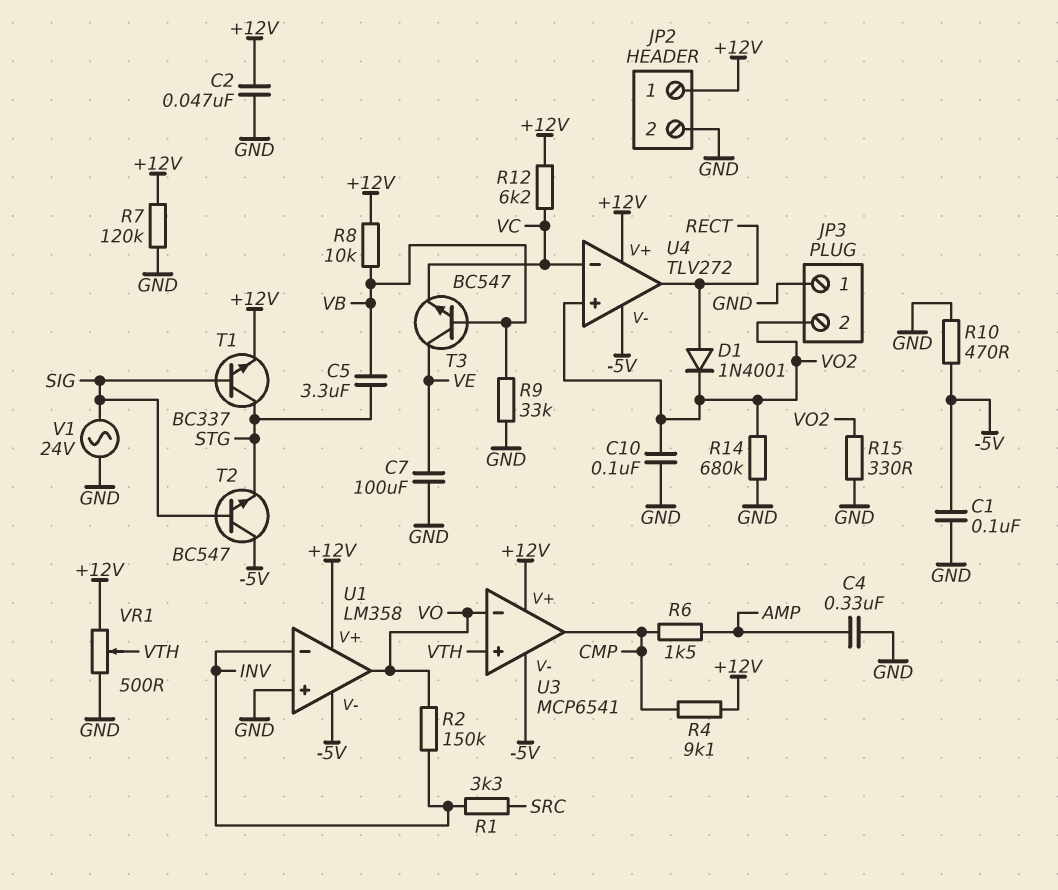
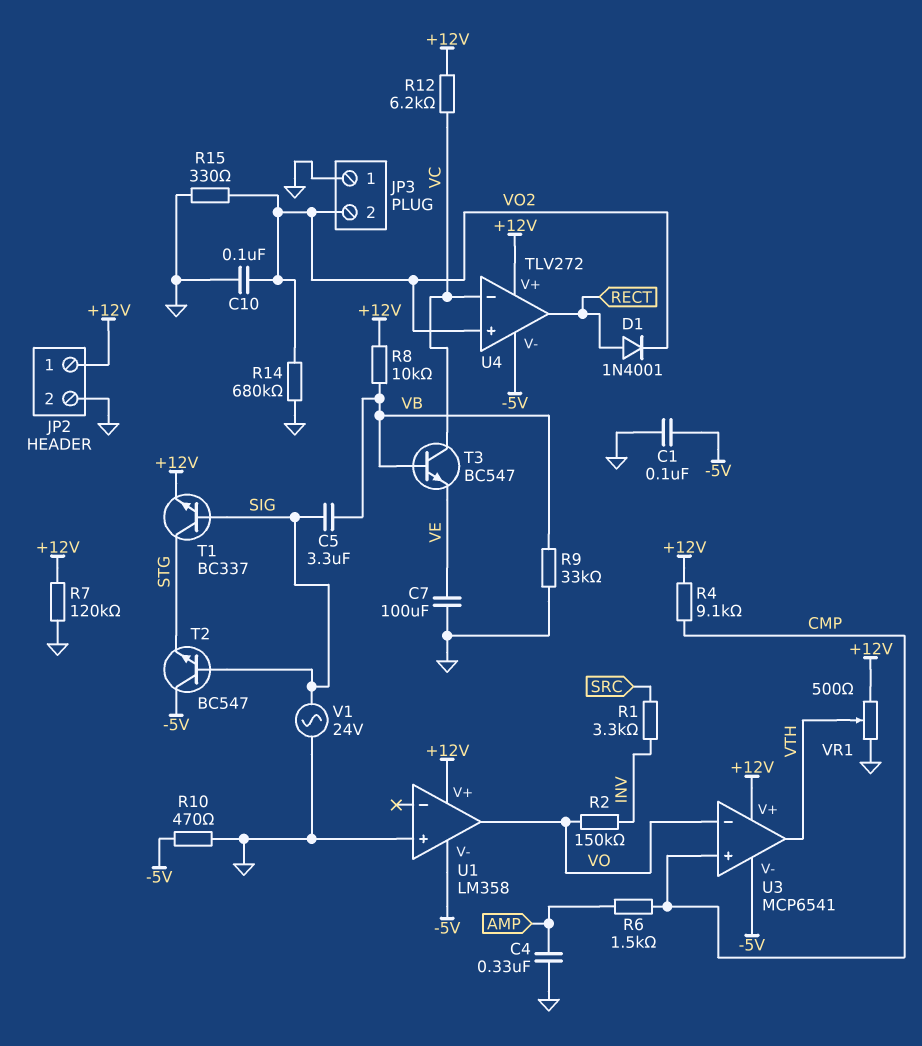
C2: 47nF (+12V, GND) -> none
C5: 3.3uF (STG, VB) -> 3.3uF (SIG, VB)
T3: NPN BC547 (B VB, C VE, E VC) -> NPN BC547 (B VB, C VC, E VE)
U1 pin in-: INV -> none
U3 pin in+: VTH -> CMP
U3 pin out: CMP -> VTH

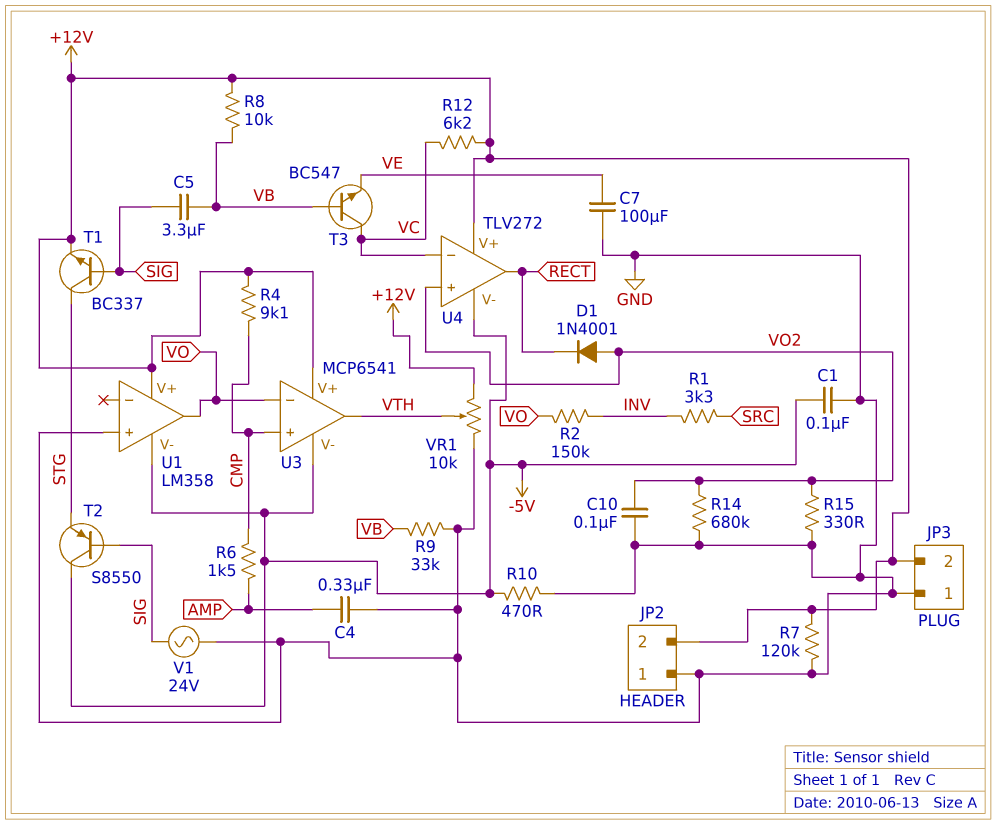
D1: diode 1N4001 (A RECT, K VO2) -> diode 1N4001 (A VO2, K RECT)
JP2 pin 1: +12V -> GND
JP2 pin 2: GND -> +12V
JP3 pin 2: VO2 -> +12V
T2: NPN BC547 (B SIG, C -5V, E STG) -> PNP S8550 (B SIG, C -5V, E STG)
VR1: 500 (+12V, GND, wiper VTH) -> 10k (+12V, GND, wiper VTH)

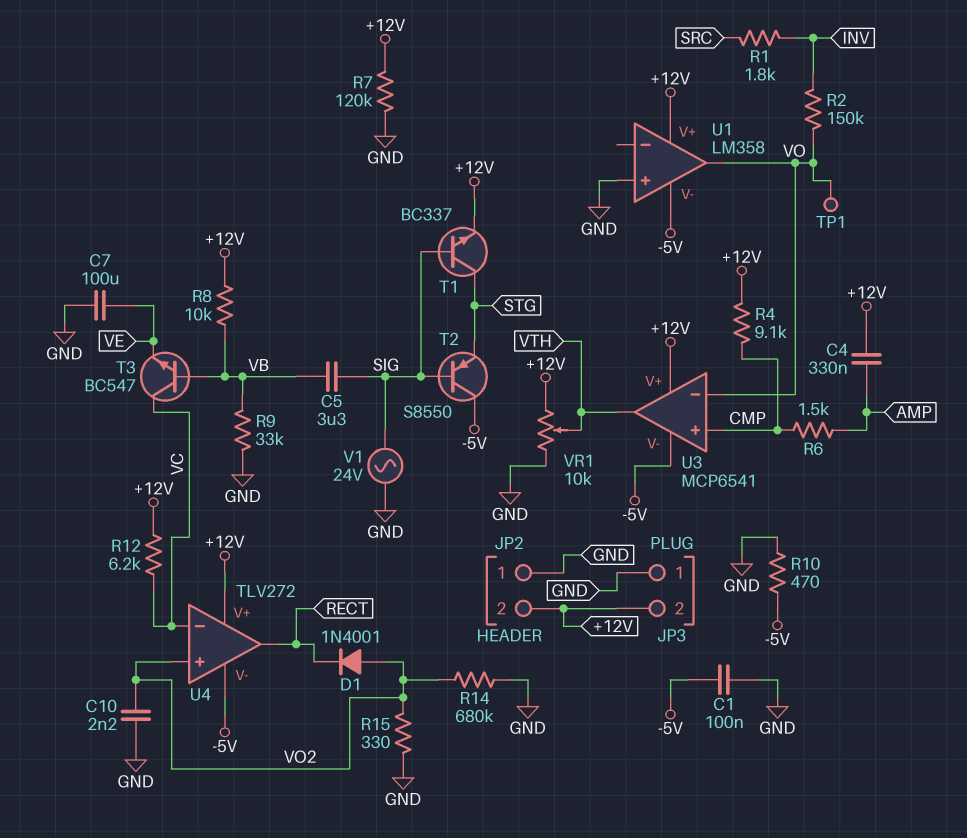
C4: 330nF (AMP, GND) -> 330nF (+12V, AMP)
C10: 100nF (GND, VO2) -> 2.2nF (GND, VO2)
R1: 3.3k (INV, SRC) -> 1.8k (INV, SRC)
TP1: none -> test point (VO)

